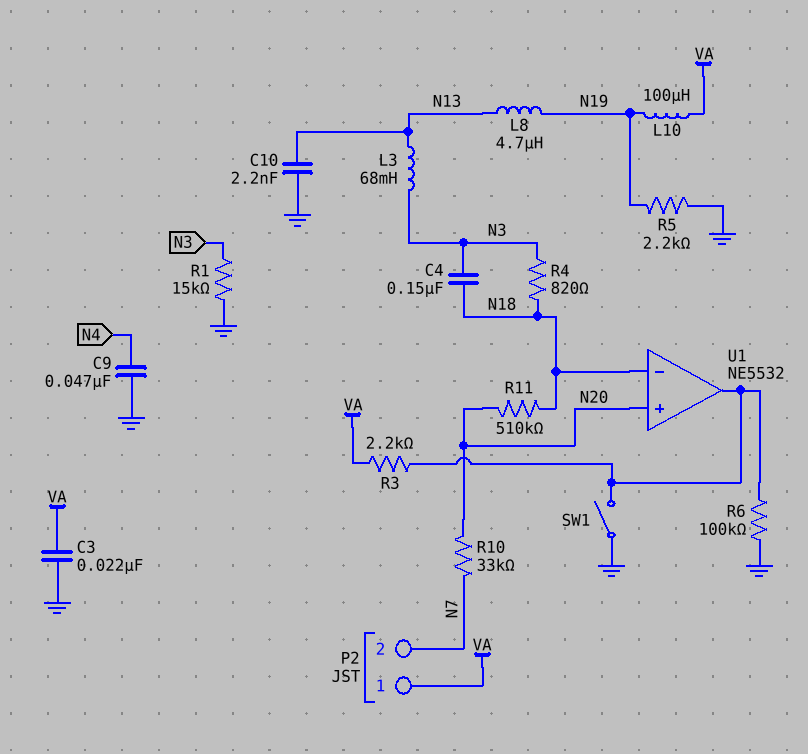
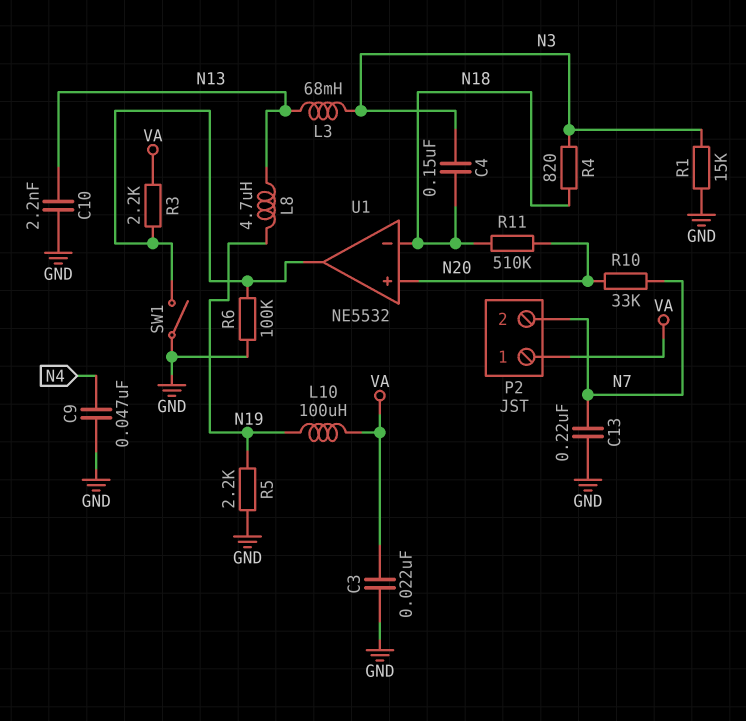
C13: none -> 220nF (GND, N7)

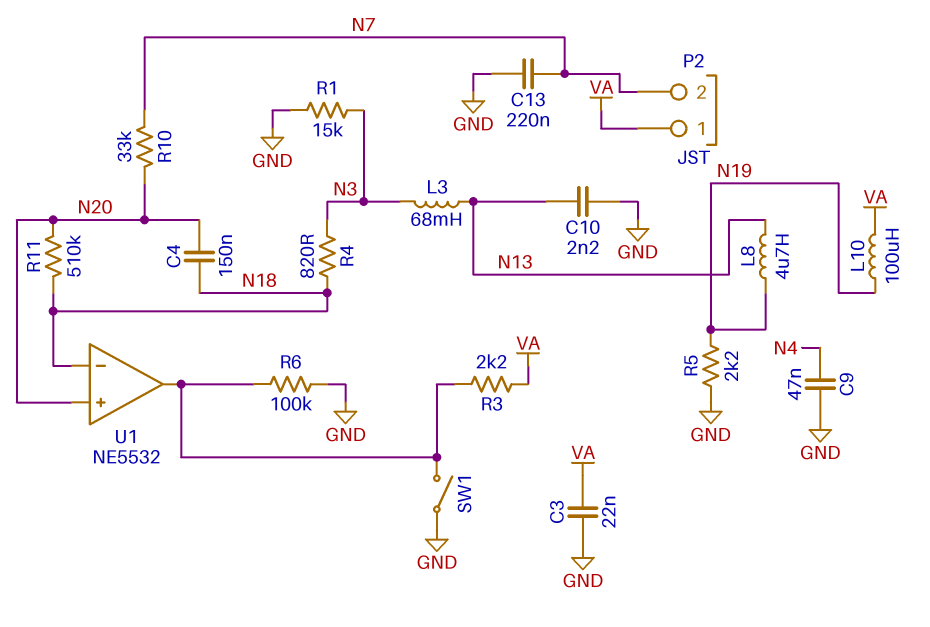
C4: 150nF (N3, N18) -> 150nF (N18, N20)

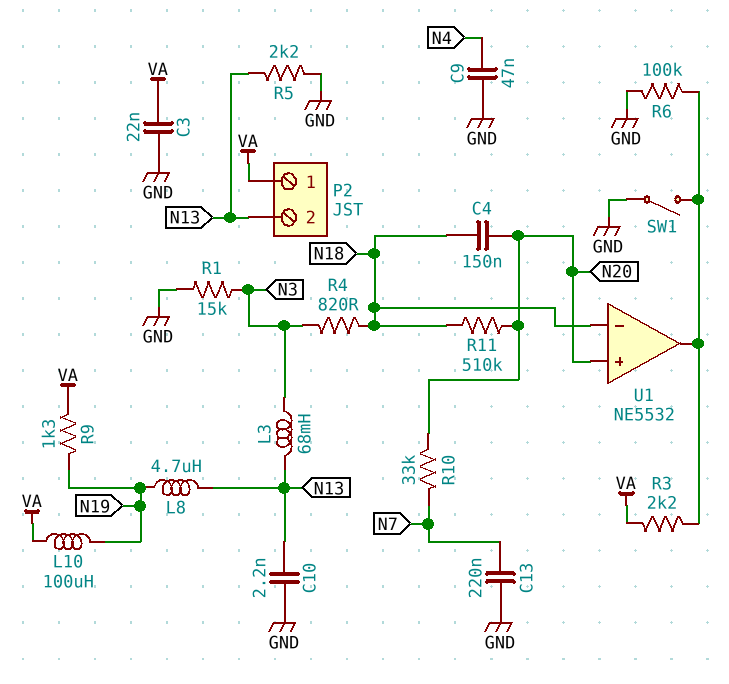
P2 pin 2: N7 -> N13
R5: 2.2k (GND, N19) -> 2.2k (GND, N13)
R9: none -> 1.3k (N19, VA)

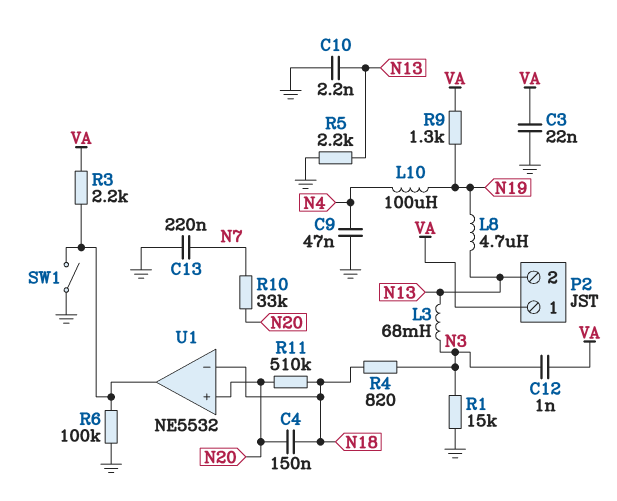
C12: none -> 1nF (N3, VA)
L10: 100uH (N19, VA) -> 100uH (N4, N19)

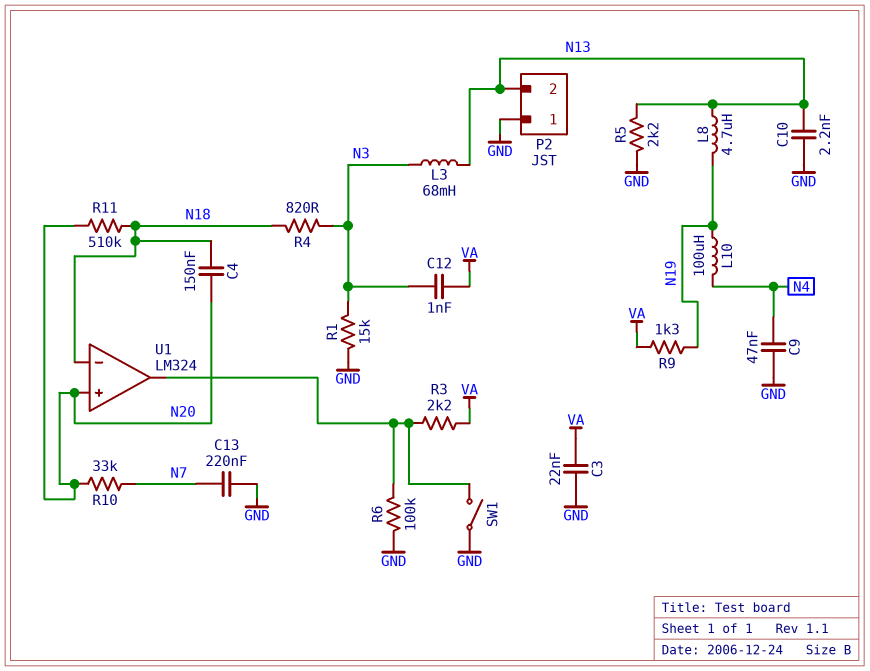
P2 pin 1: VA -> GND
U1: NE5532 -> LM324

